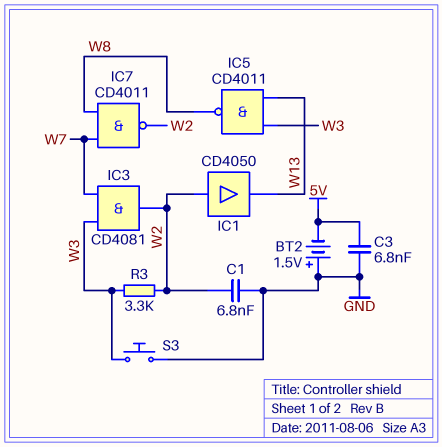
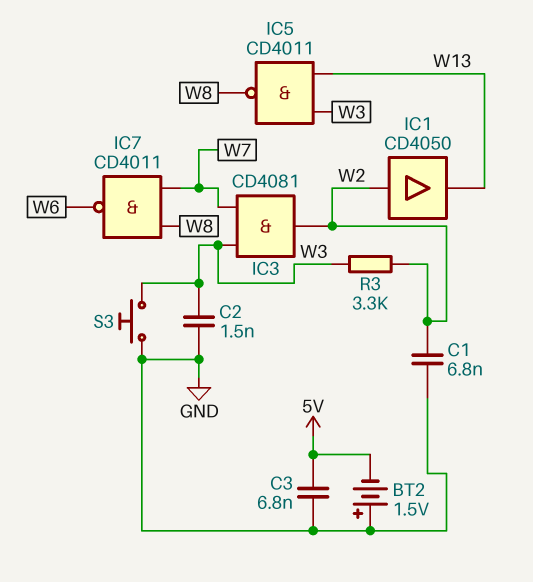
C2: none -> 1.5nF (GND, W3)
IC7: NAND CD4011 (in W7, in W8, out W2) -> NAND CD4011 (in W7, in W8, out W6)

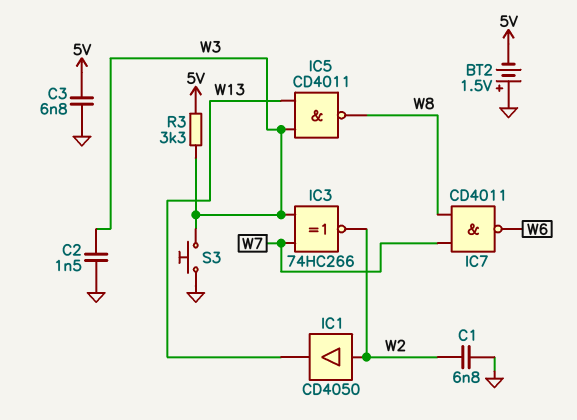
IC3: AND CD4081 (in W3, in W7, out W2) -> XNOR 74HC266 (in W3, in W7, out W2)
R3: 3.3k (W2, W3) -> 3.3k (5V, W3)

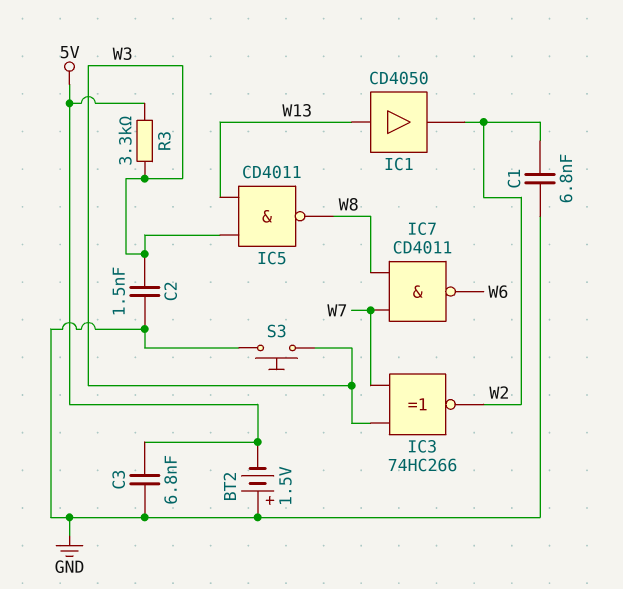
IC1: buffer CD4050 (in W2, out W13) -> buffer CD4050 (in W13, out W2)

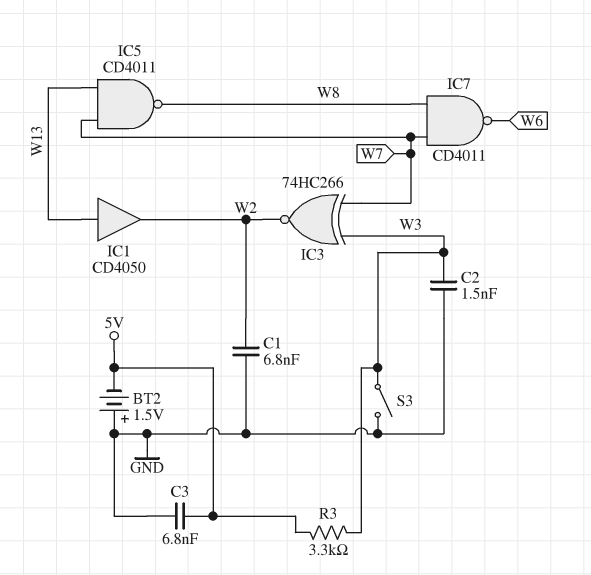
IC5: NAND CD4011 (in W3, in W13, out W8) -> NAND CD4011 (in W7, in W13, out W8)
S3: button (GND, W3) -> switch (GND, W3)

